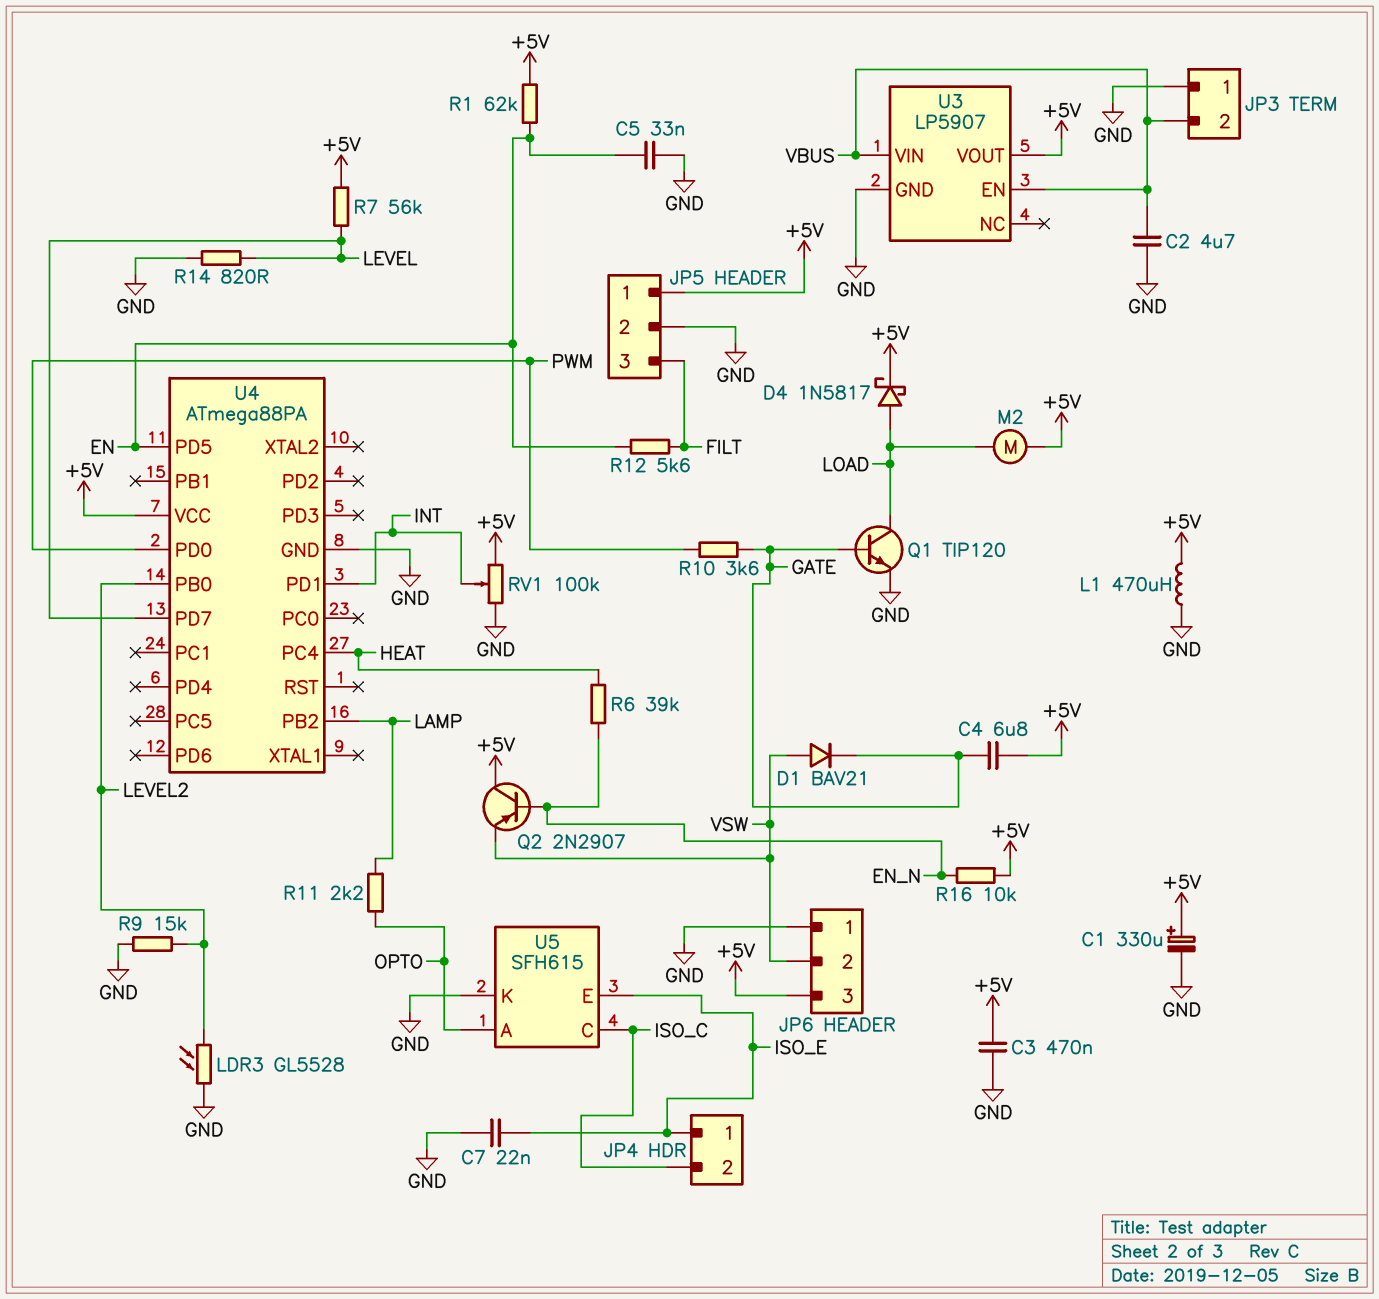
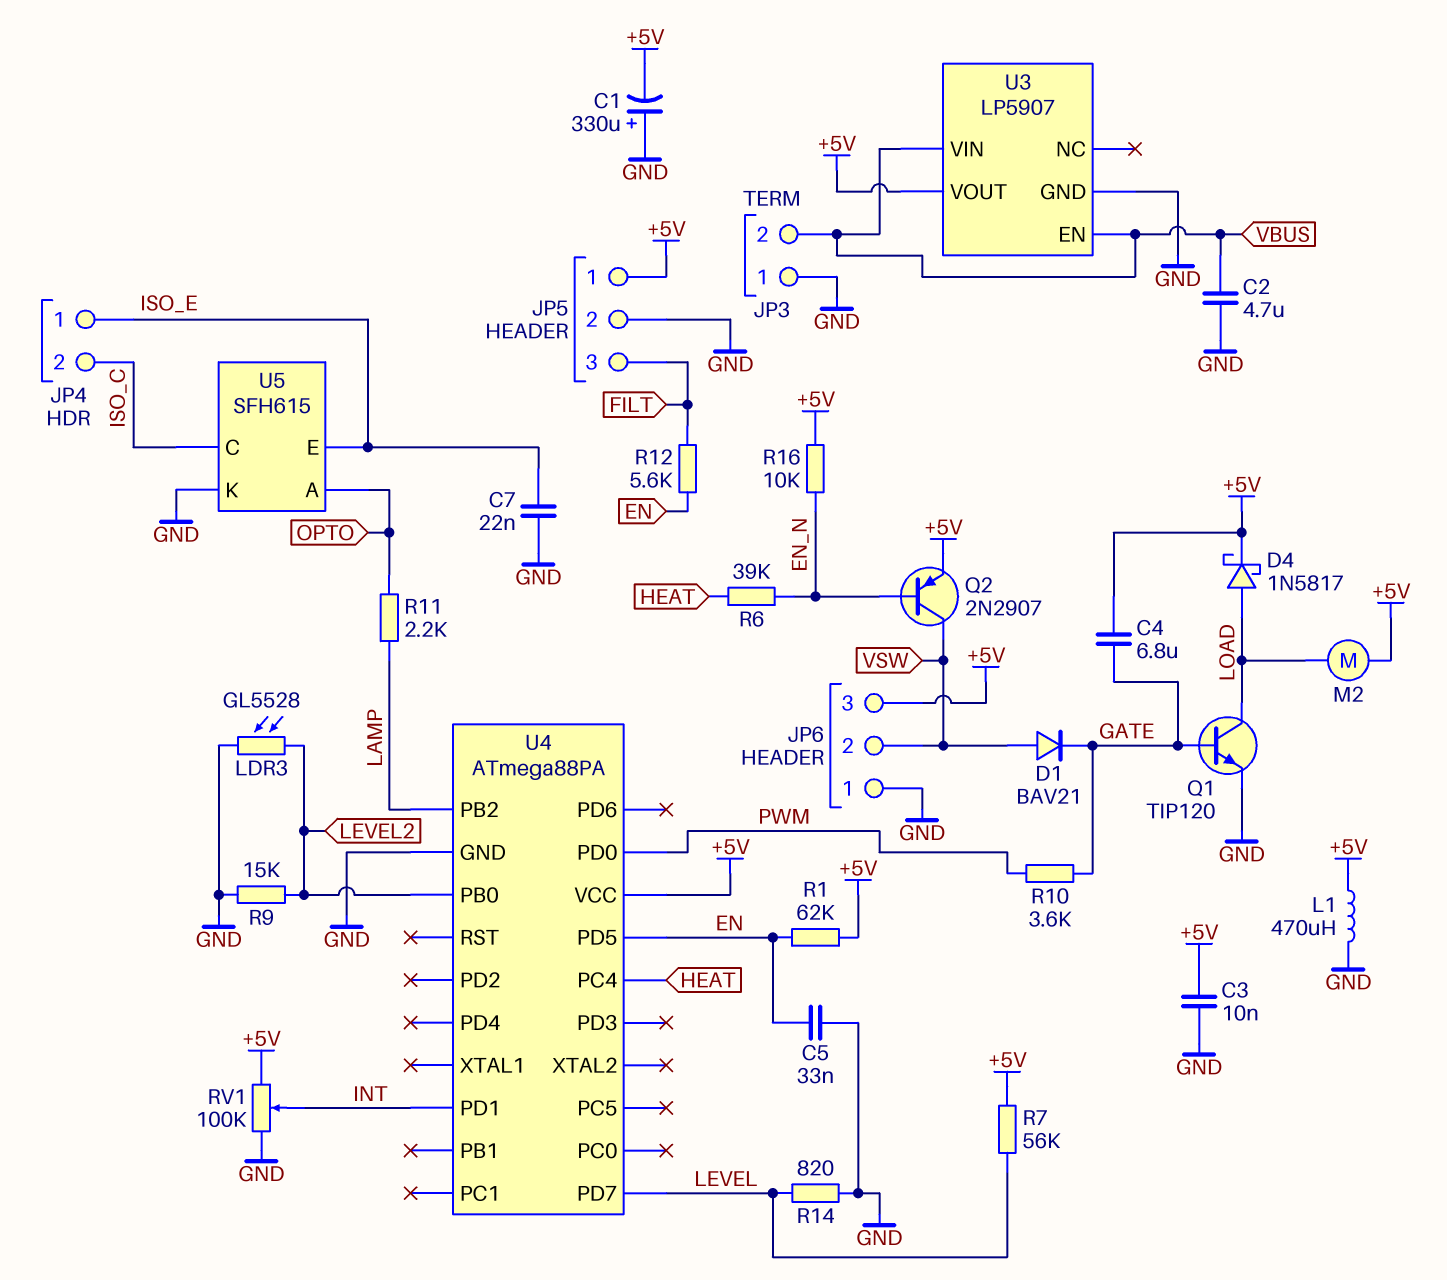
C1: 330uF (plus +5V, minus GND) -> 330uF (plus GND, minus +5V)
C3: 470nF (+5V, GND) -> 10nF (+5V, GND)
Q2: PNP 2N2907 (B EN_N, C +5V, E VSW) -> PNP 2N2907 (B EN_N, C VSW, E +5V)

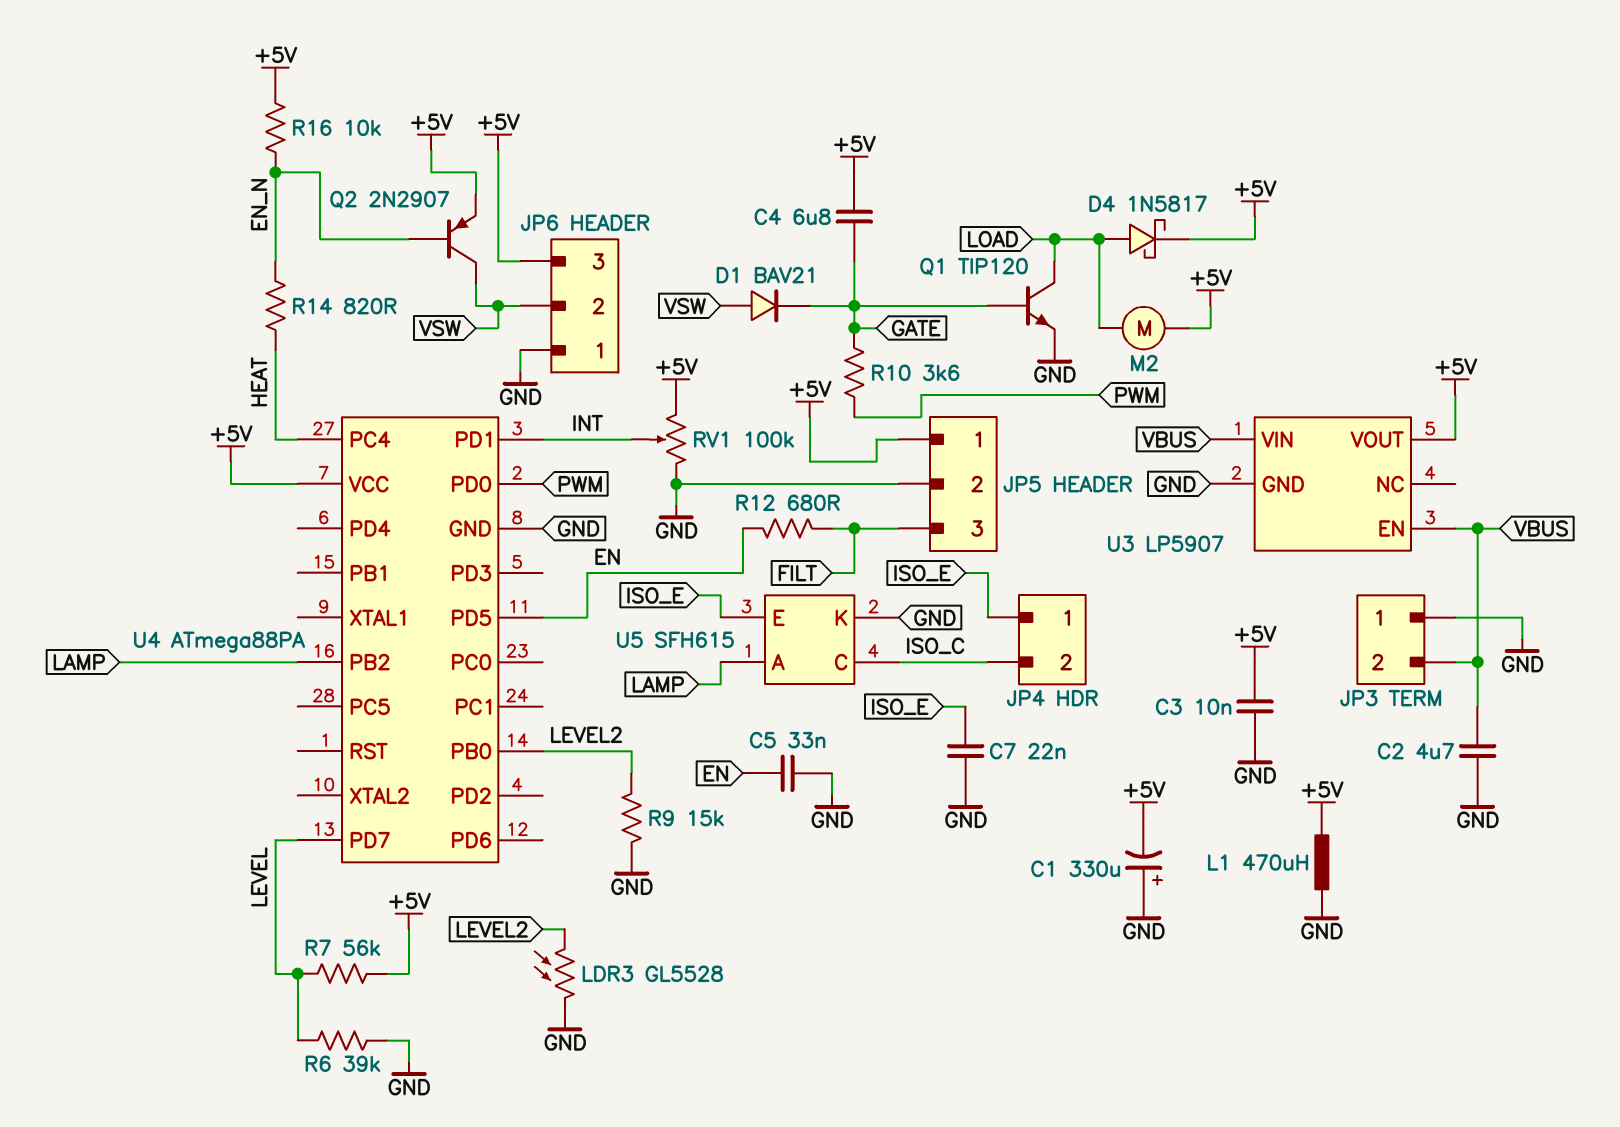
R1: 62k (+5V, EN) -> none
R6: 39k (EN_N, HEAT) -> 39k (GND, LEVEL)
R11: 2.2k (LAMP, OPTO) -> none
R12: 5.6k (EN, FILT) -> 680 (EN, FILT)
R14: 820 (GND, LEVEL) -> 820 (EN_N, HEAT)
U5 pin A: OPTO -> LAMP

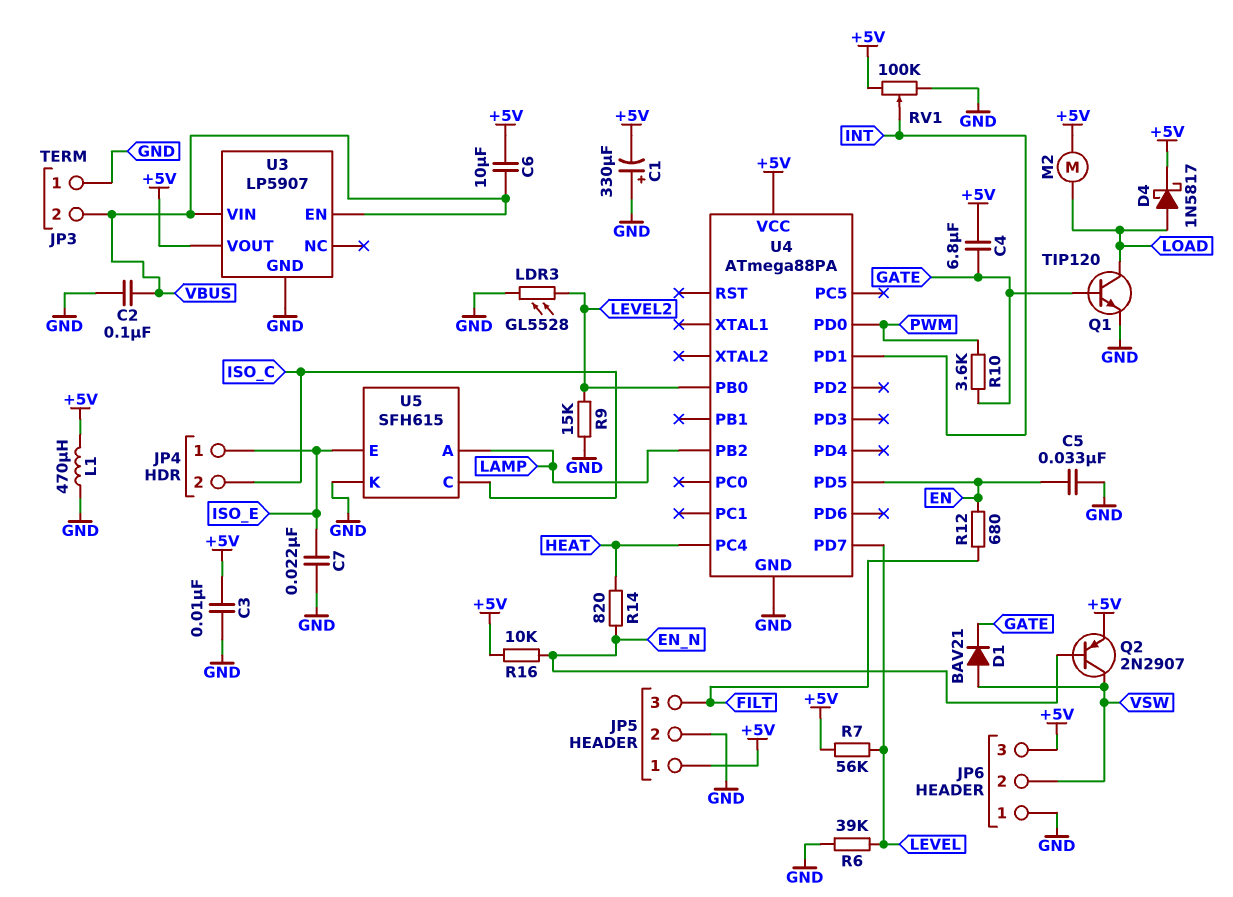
C2: 4.7uF (GND, VBUS) -> 100nF (GND, VBUS)
C6: none -> 10uF (+5V, VBUS)

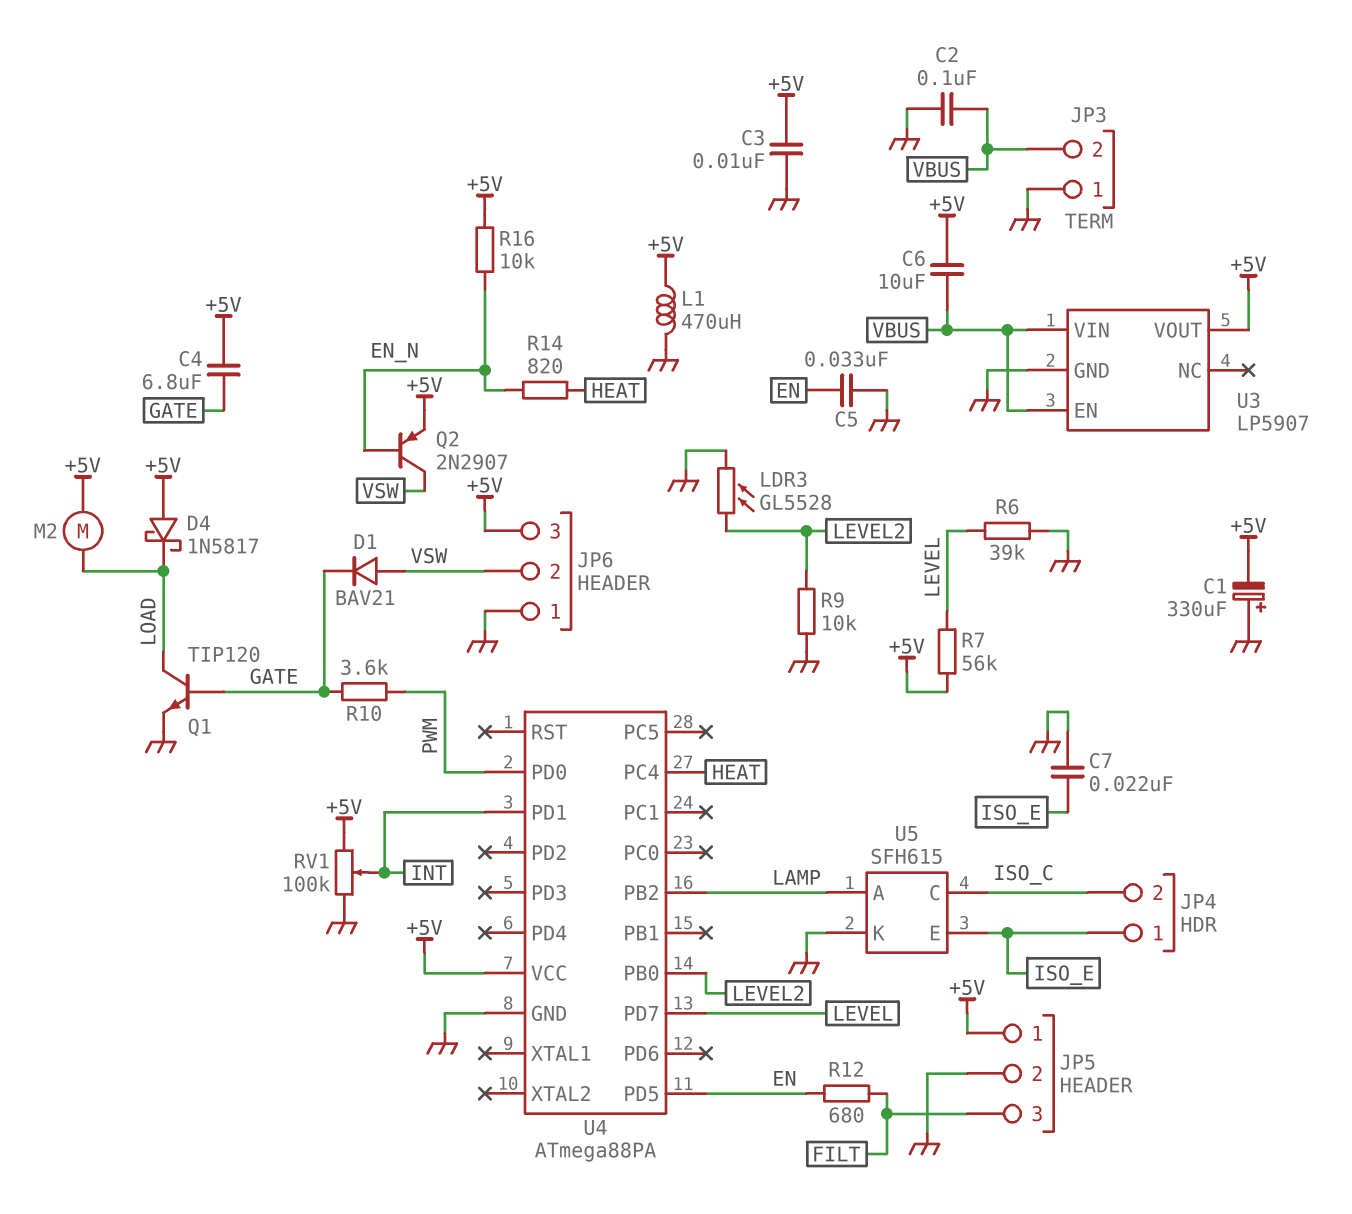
D4: schottky 1N5817 (A LOAD, K +5V) -> schottky 1N5817 (A +5V, K LOAD)
R9: 15k (GND, LEVEL2) -> 10k (GND, LEVEL2)

